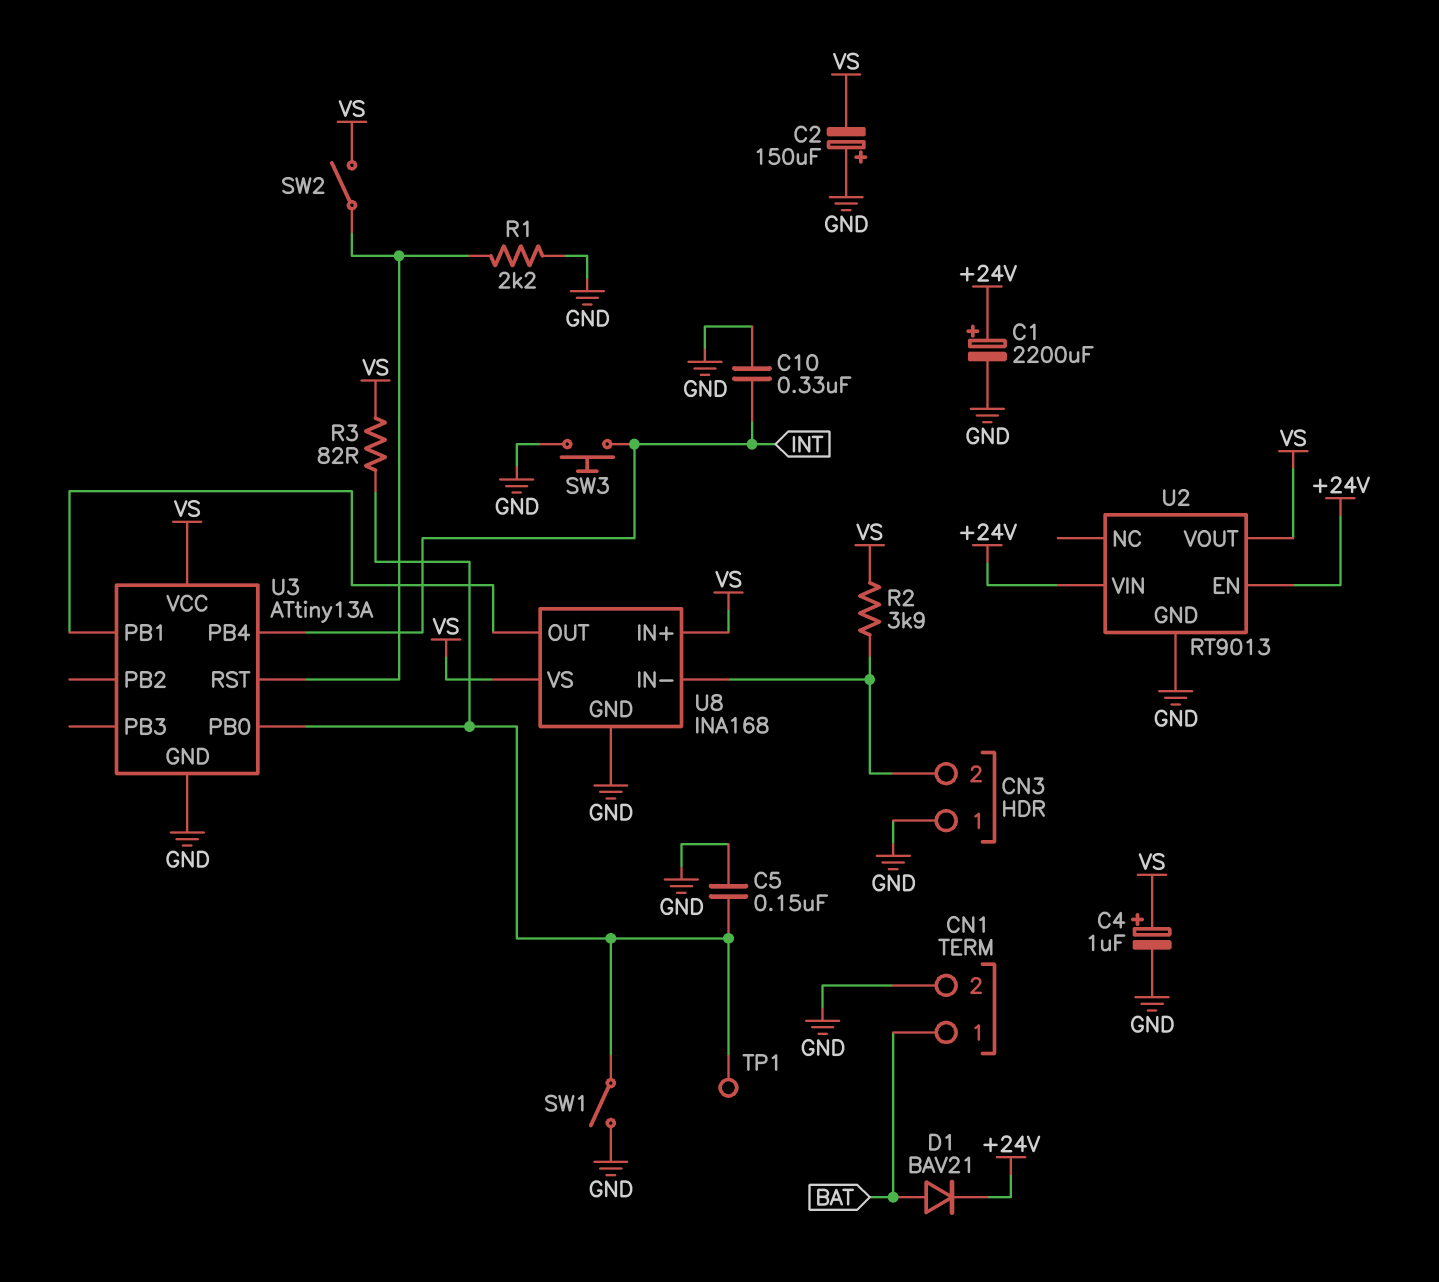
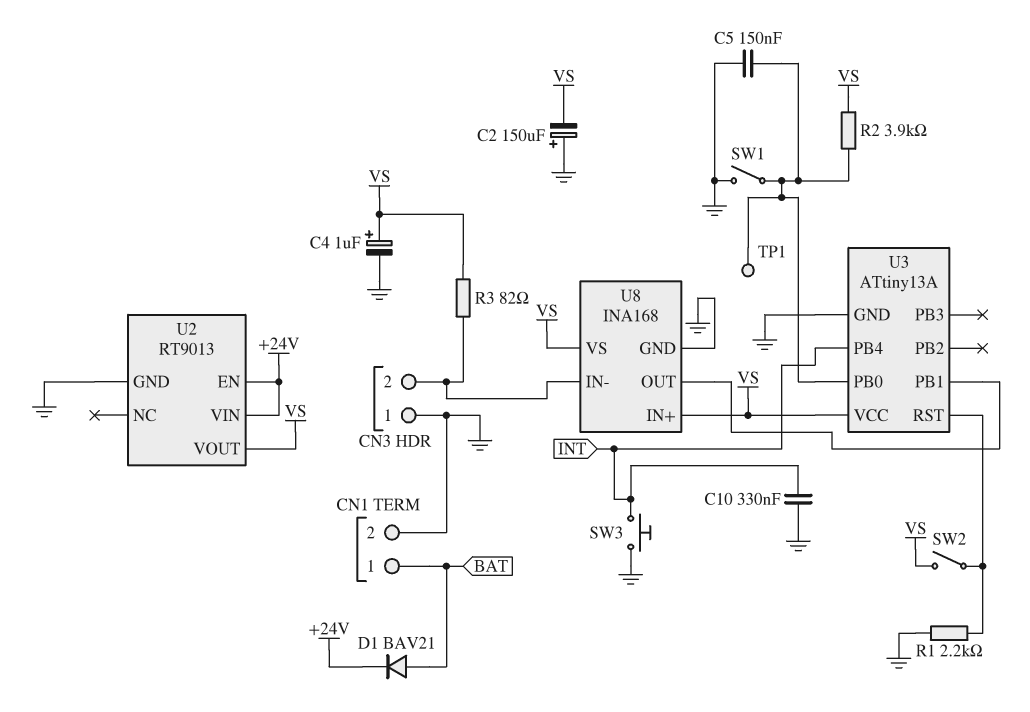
C1: 2200uF (plus +24V, minus GND) -> none
R2: 3.9k (CN3/2, VS) -> 3.9k (U3/PB0, VS)
R3: 82 (U3/PB0, VS) -> 82 (CN3/2, VS)

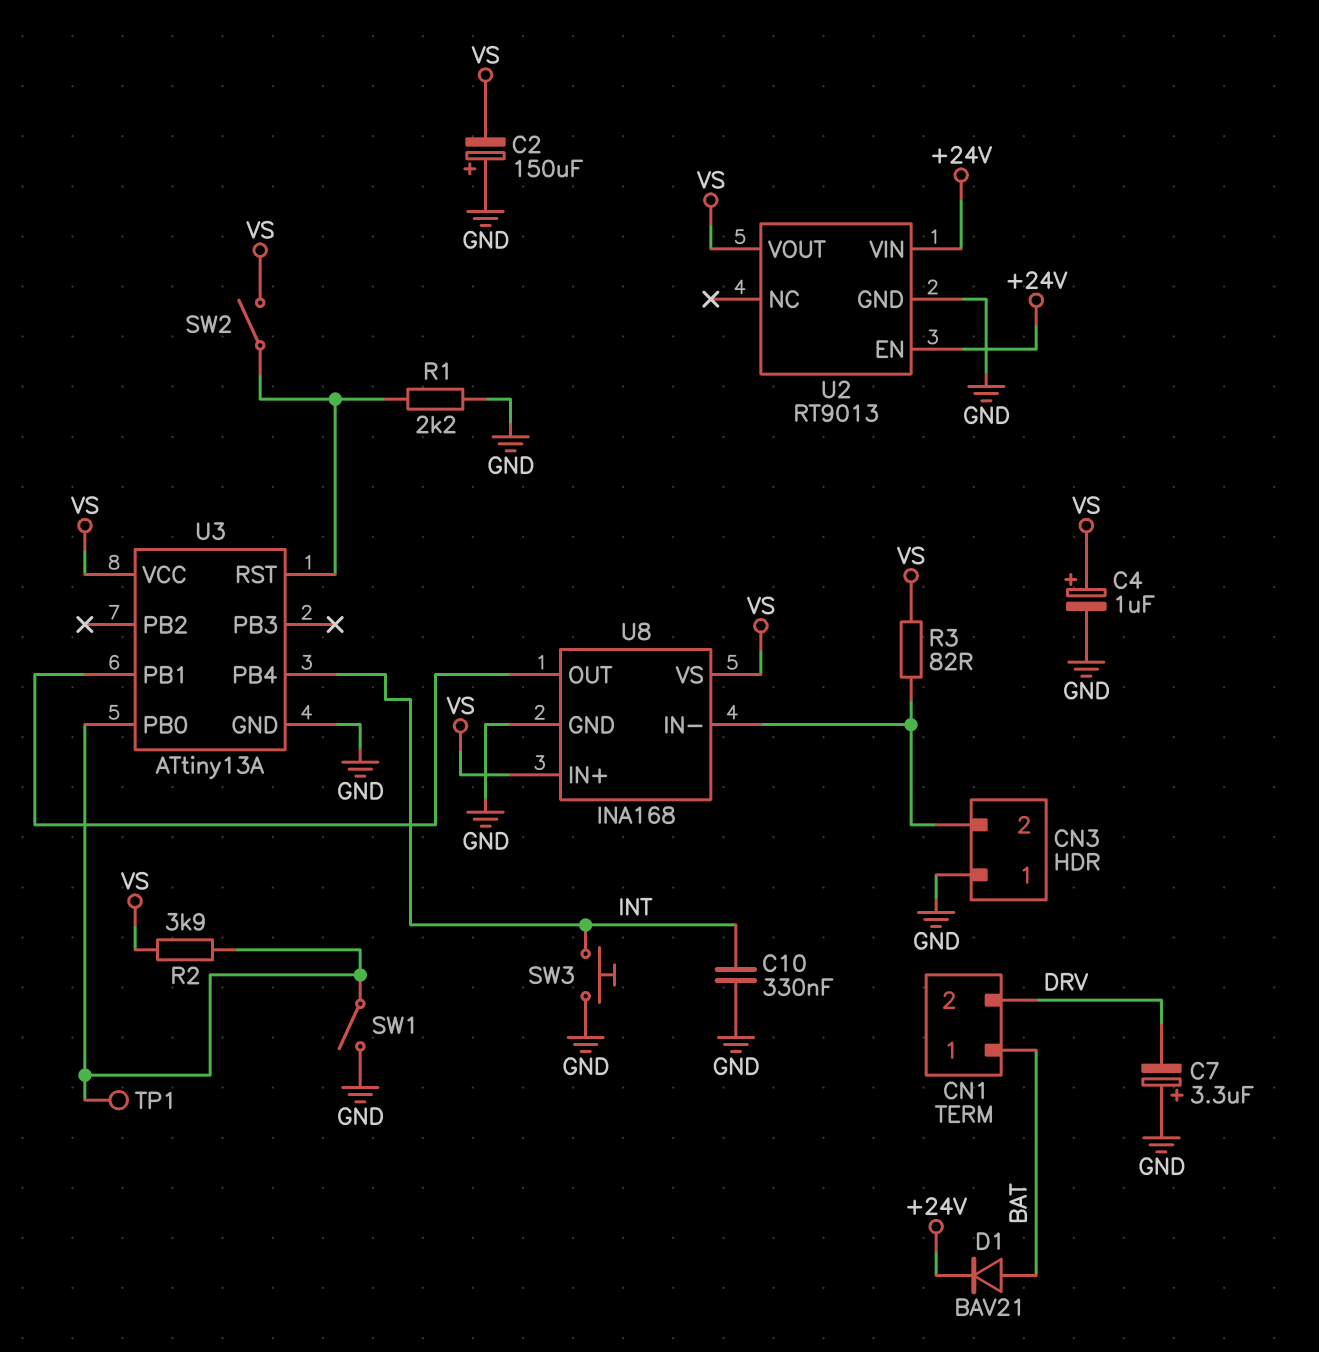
C5: 150nF (GND, U3/PB0) -> none
C7: none -> 3.3uF (plus GND, minus DRV)
CN1 pin 2: GND -> DRV

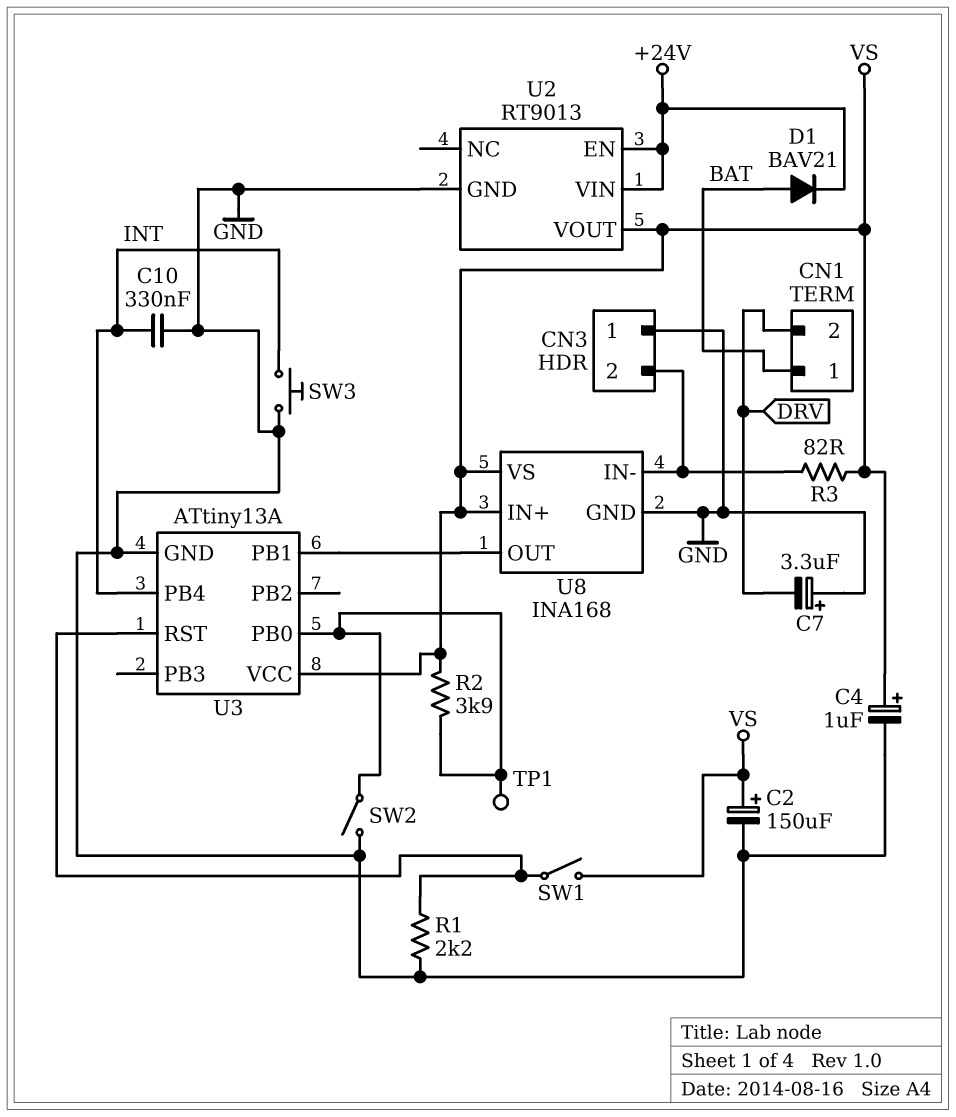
C2: 150uF (plus GND, minus VS) -> 150uF (plus VS, minus GND)
SW1: switch (GND, U3/PB0) -> switch (U3/RST, VS)
SW2: switch (U3/RST, VS) -> switch (GND, U3/PB0)

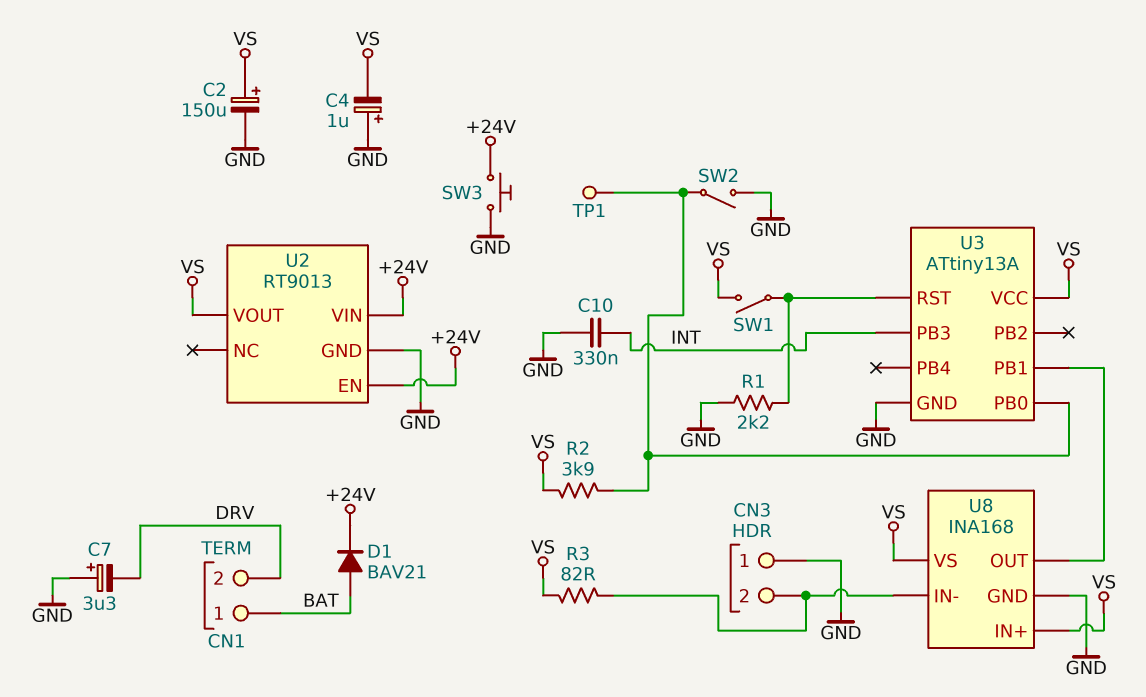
C4: 1uF (plus VS, minus GND) -> 1uF (plus GND, minus VS)
SW3: button (GND, INT) -> button (+24V, GND)
U3 pin PB3: none -> INT
U3 pin PB4: INT -> none

